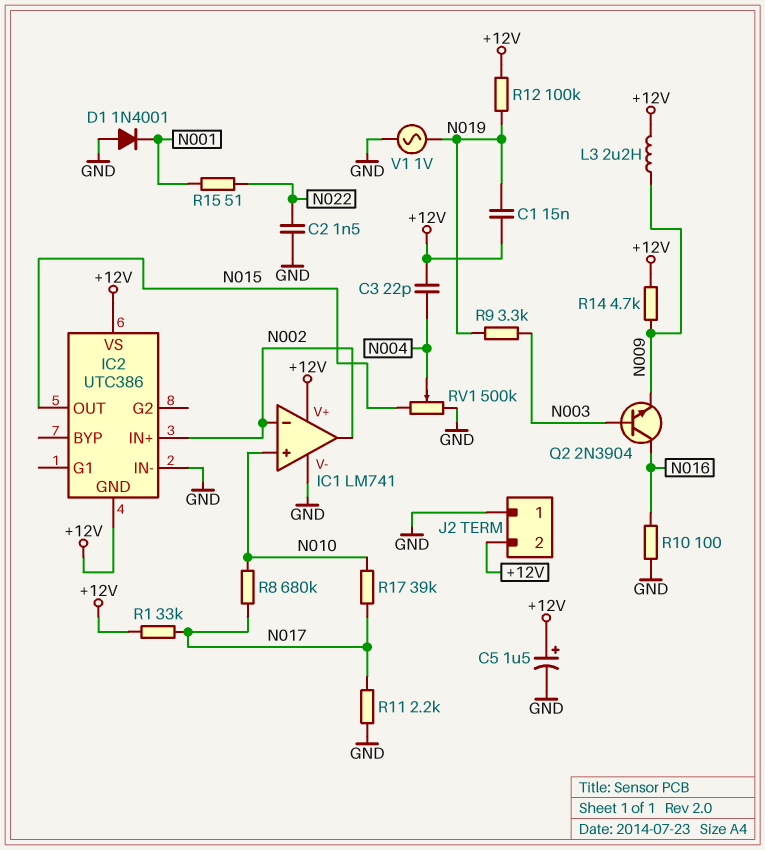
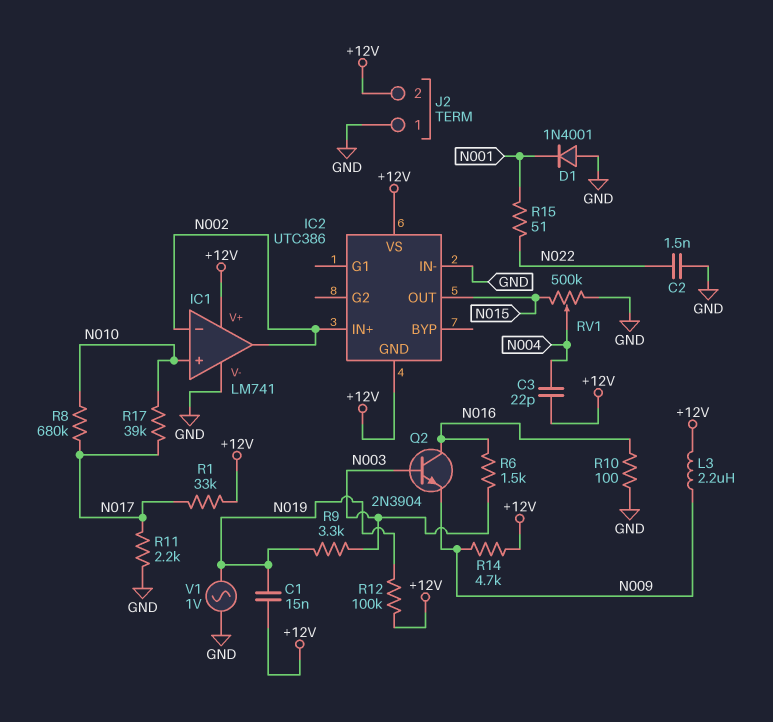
C5: 1.5uF (plus +12V, minus GND) -> none
R6: none -> 1.5k (N003, N016)

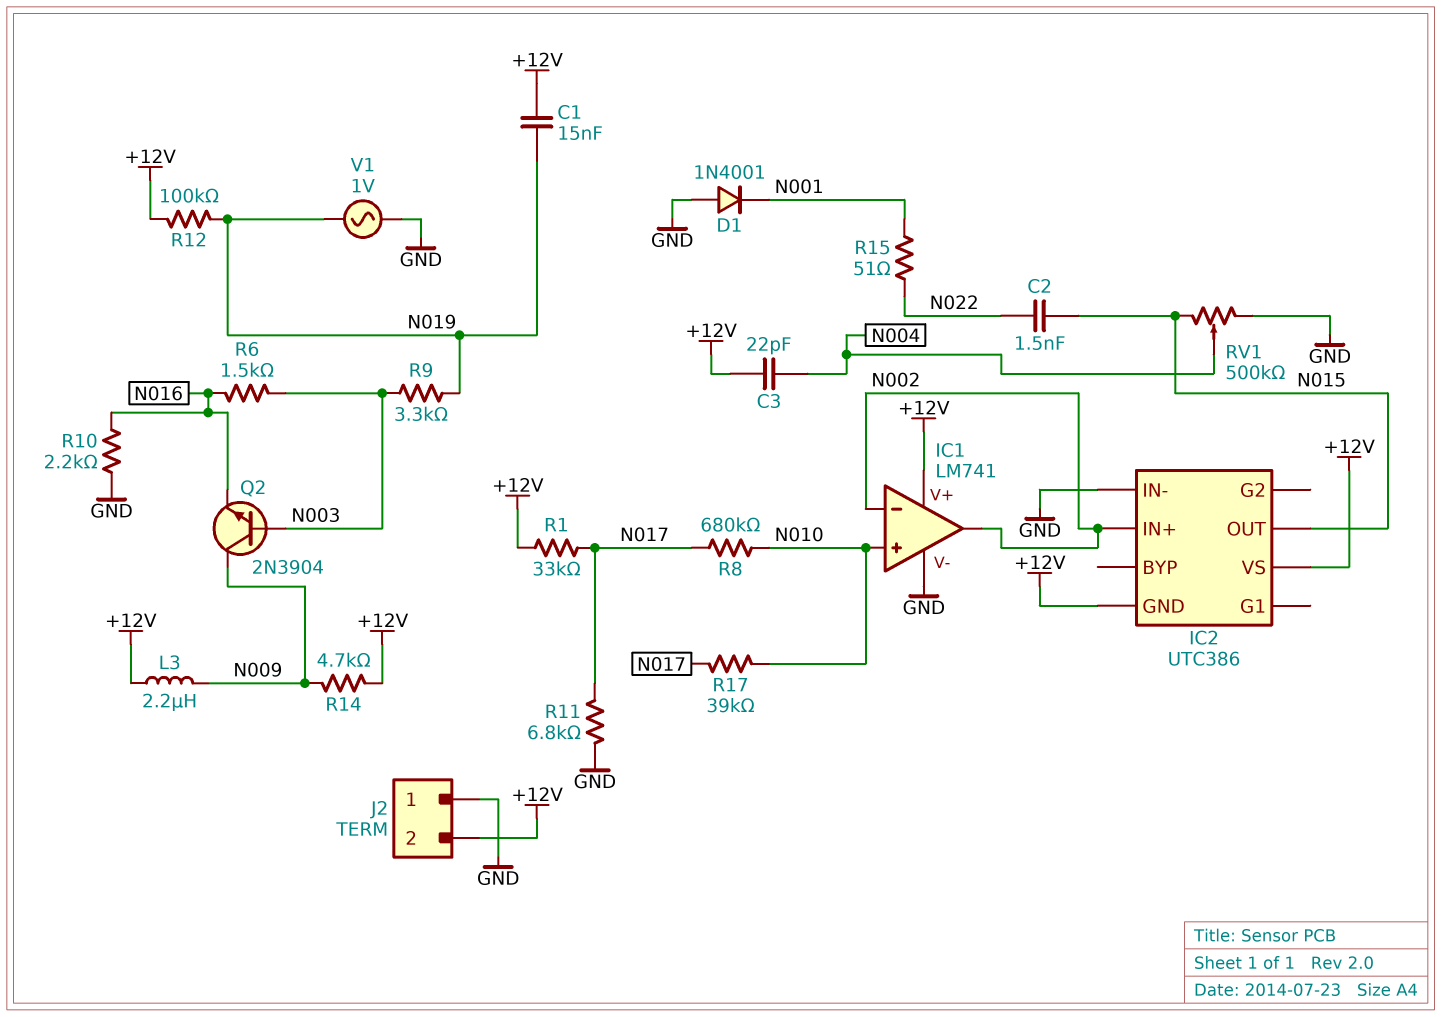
C2: 1.5nF (GND, N022) -> 1.5nF (N015, N022)
Q2: NPN 2N3904 (B N003, C N016, E N009) -> NPN 2N3904 (B N003, C N009, E N016)
R10: 100 (GND, N016) -> 2.2k (GND, N016)
R11: 2.2k (GND, N017) -> 6.8k (GND, N017)

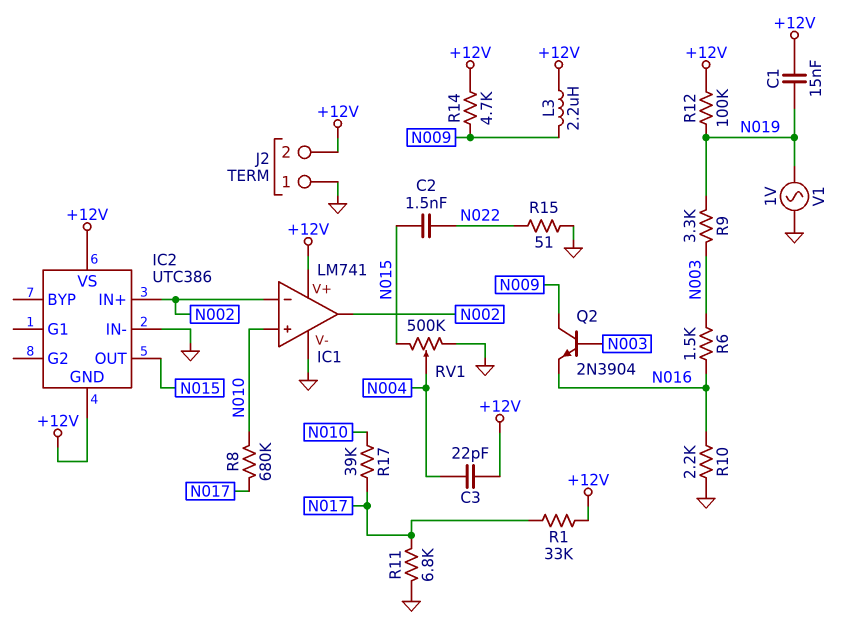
D1: diode 1N4001 (A GND, K N001) -> none
R15: 51 (N001, N022) -> 51 (GND, N022)

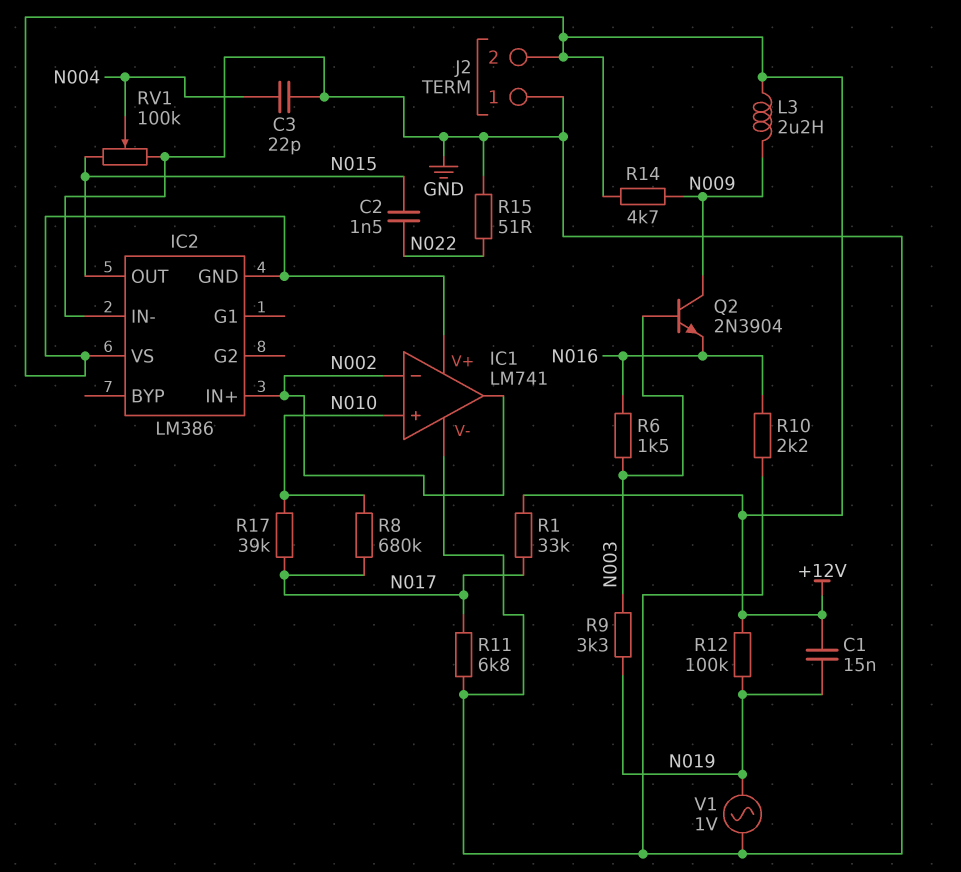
C3: 22pF (+12V, N004) -> 22pF (GND, N004)
IC2: UTC386 -> LM386
RV1: 500k (GND, N015, wiper N004) -> 100k (GND, N015, wiper N004)

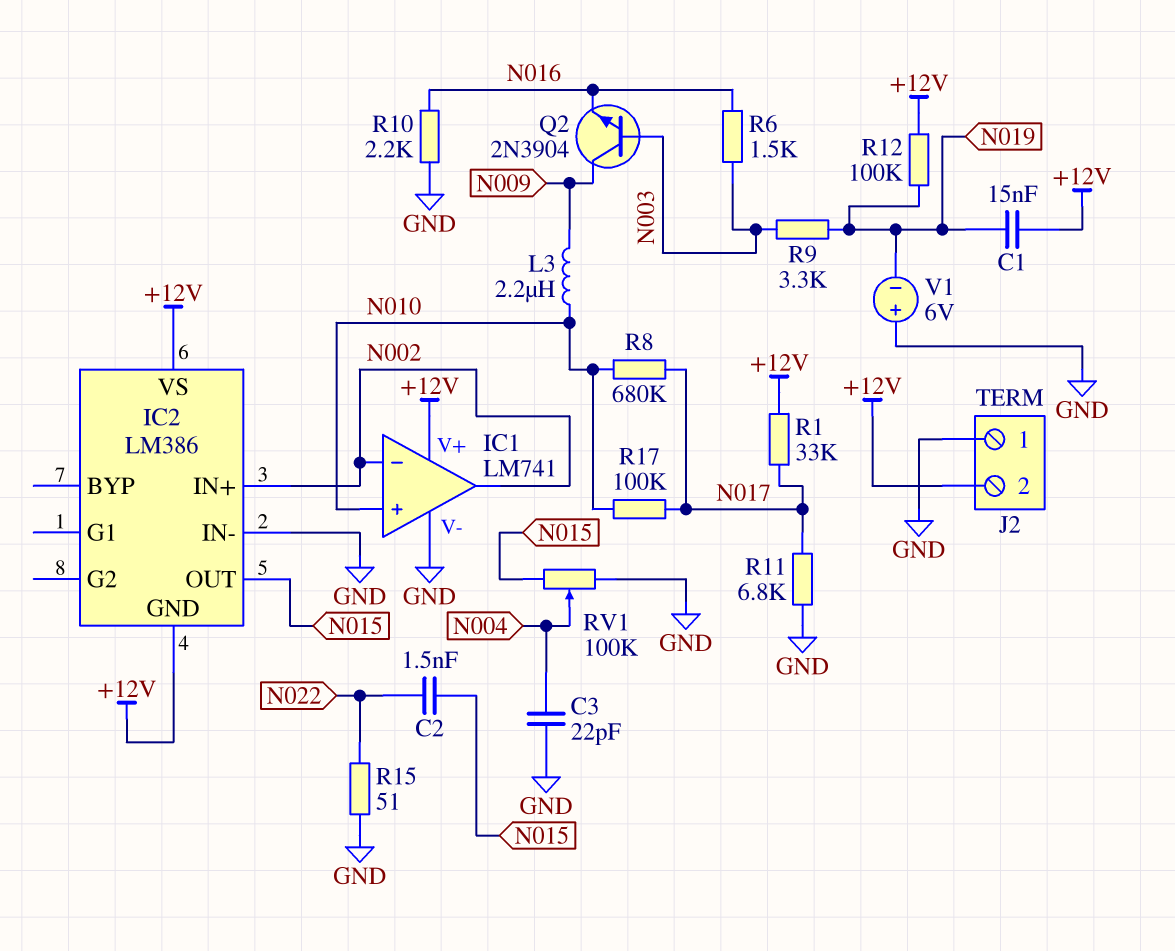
L3: 2.2uH (+12V, N009) -> 2.2uH (N009, N010)
R14: 4.7k (+12V, N009) -> none
R17: 39k (N010, N017) -> 100k (N010, N017)
V1: AC 1V (GND, N019) -> 6V (plus GND, minus N019)

